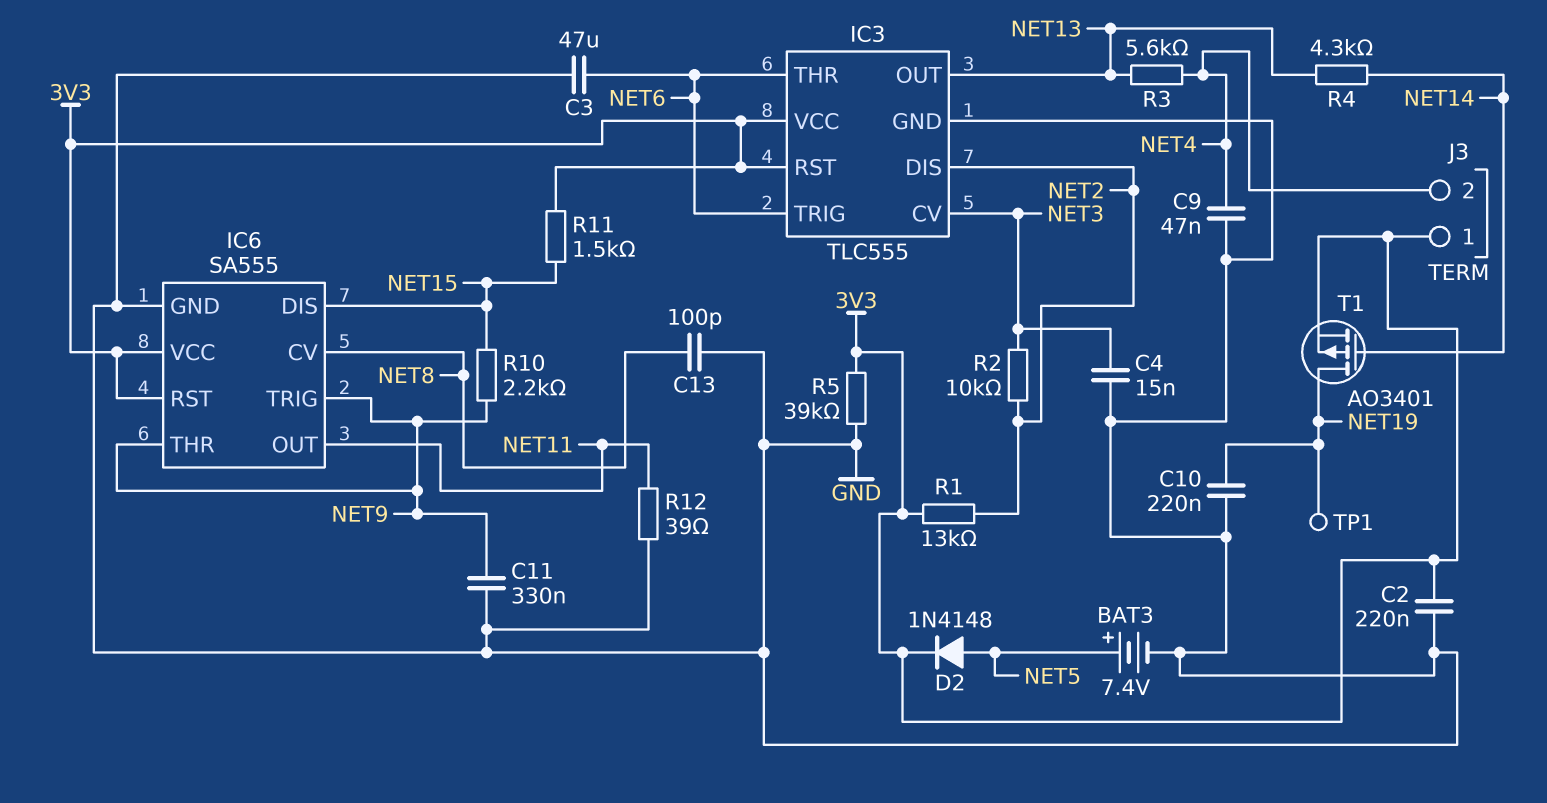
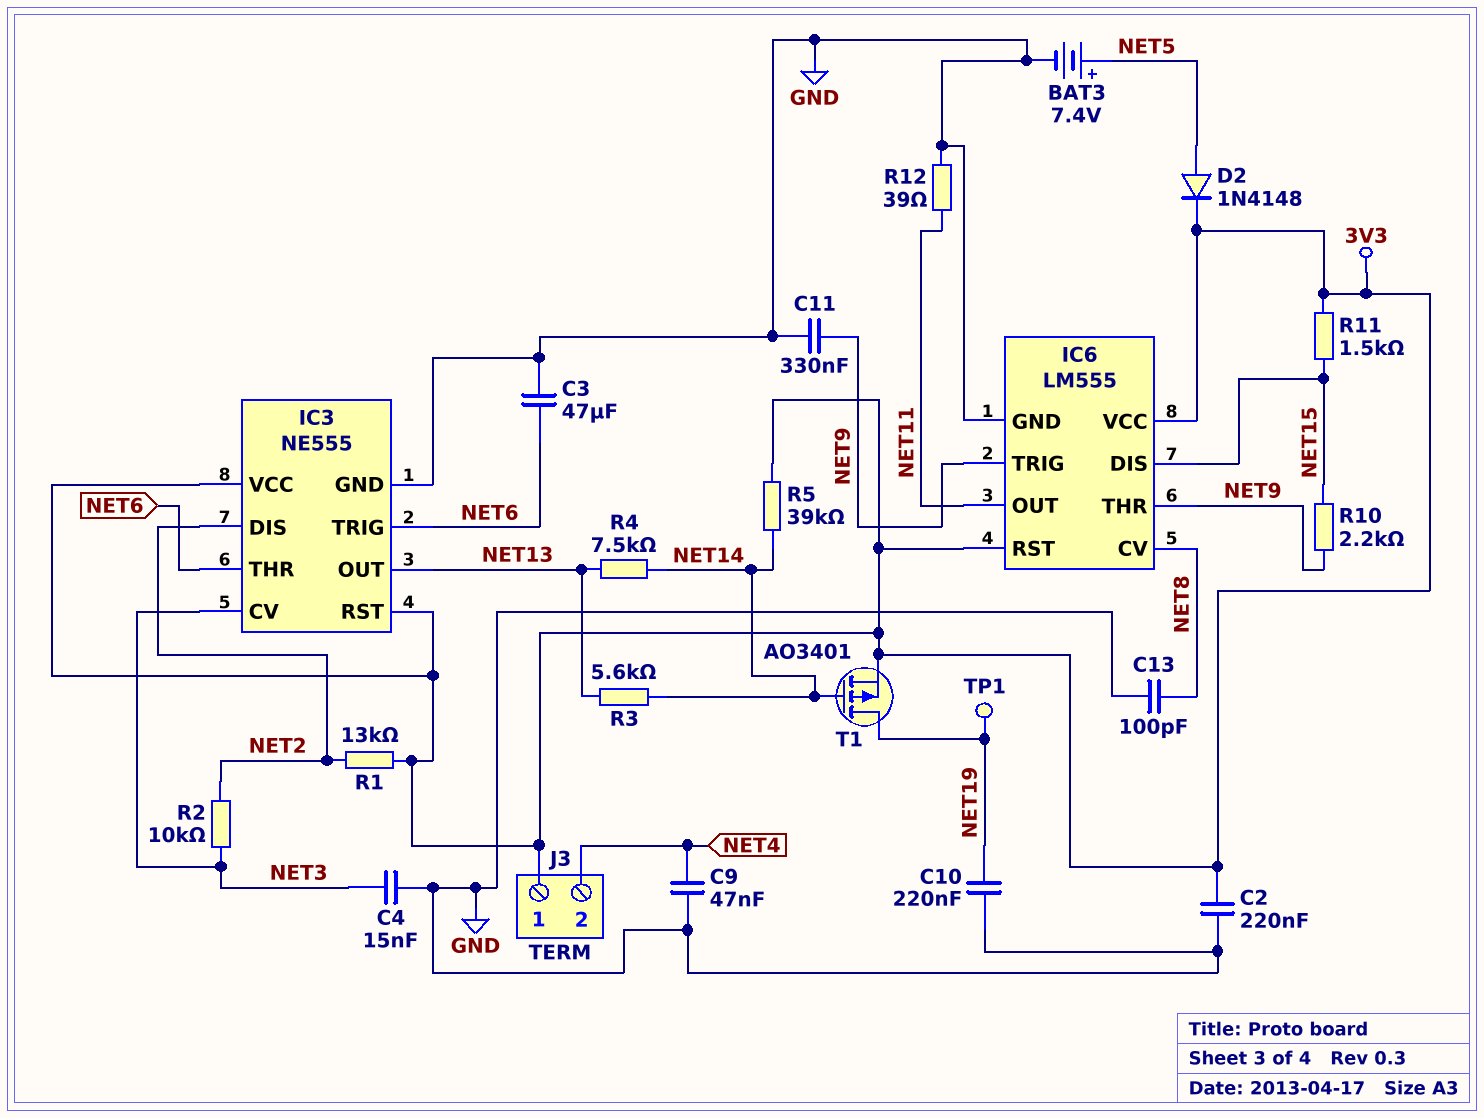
IC3: TLC555 -> NE555
IC6: SA555 -> LM555
R3: 5.6k (NET4, NET13) -> 5.6k (NET13, NET14)
R4: 4.3k (NET13, NET14) -> 7.5k (NET13, NET14)
R5: 39k (3V3, GND) -> 39k (3V3, NET14)

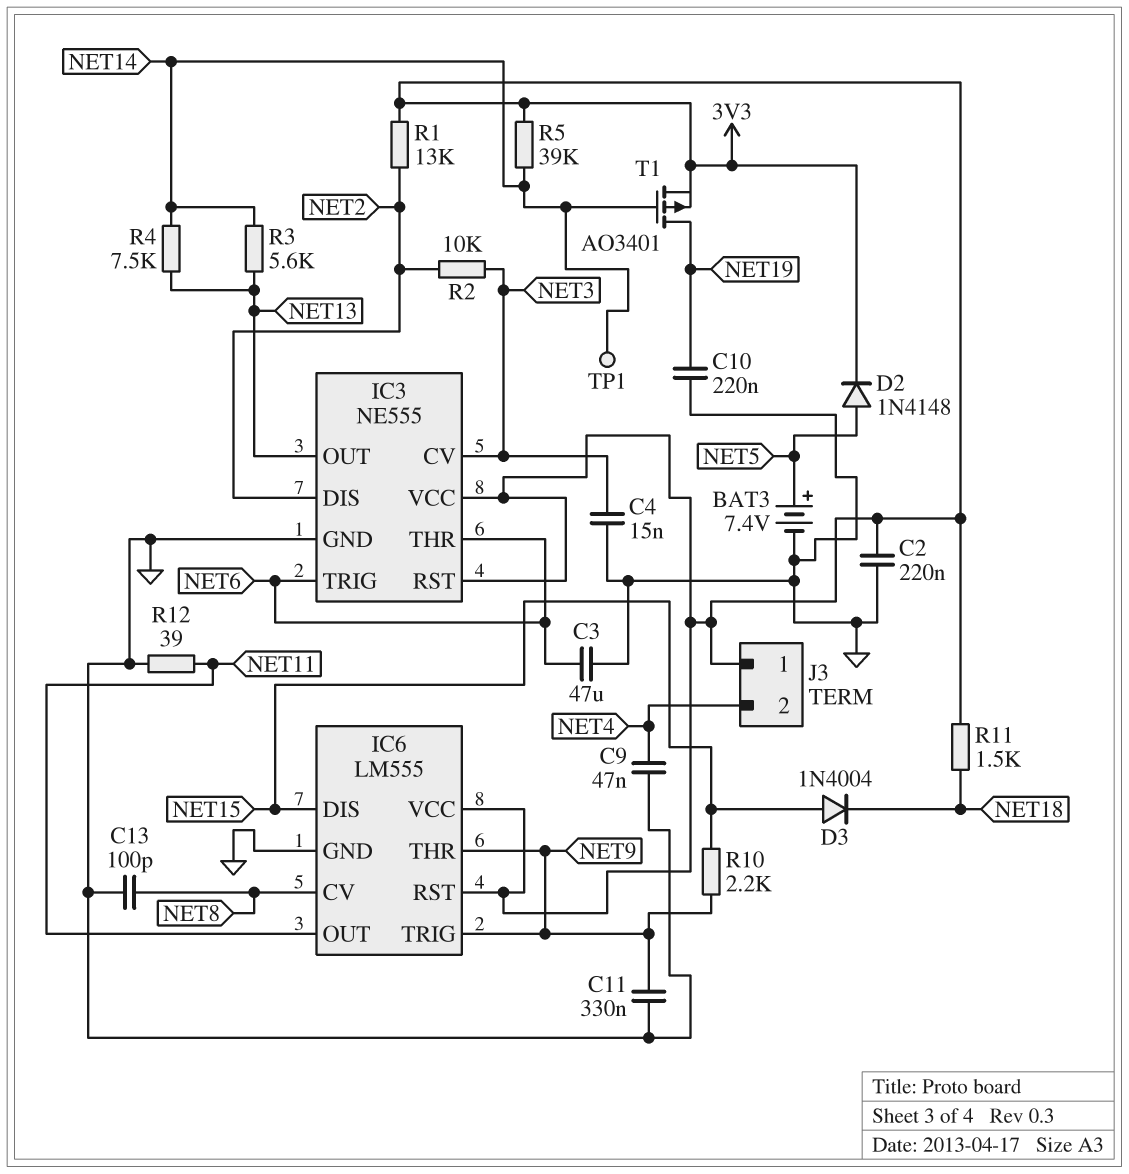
D3: none -> diode 1N4004 (A NET15, K NET18)
R11: 1.5k (3V3, NET15) -> 1.5k (3V3, NET18)
TP1: test point (NET19) -> test point (NET14)

